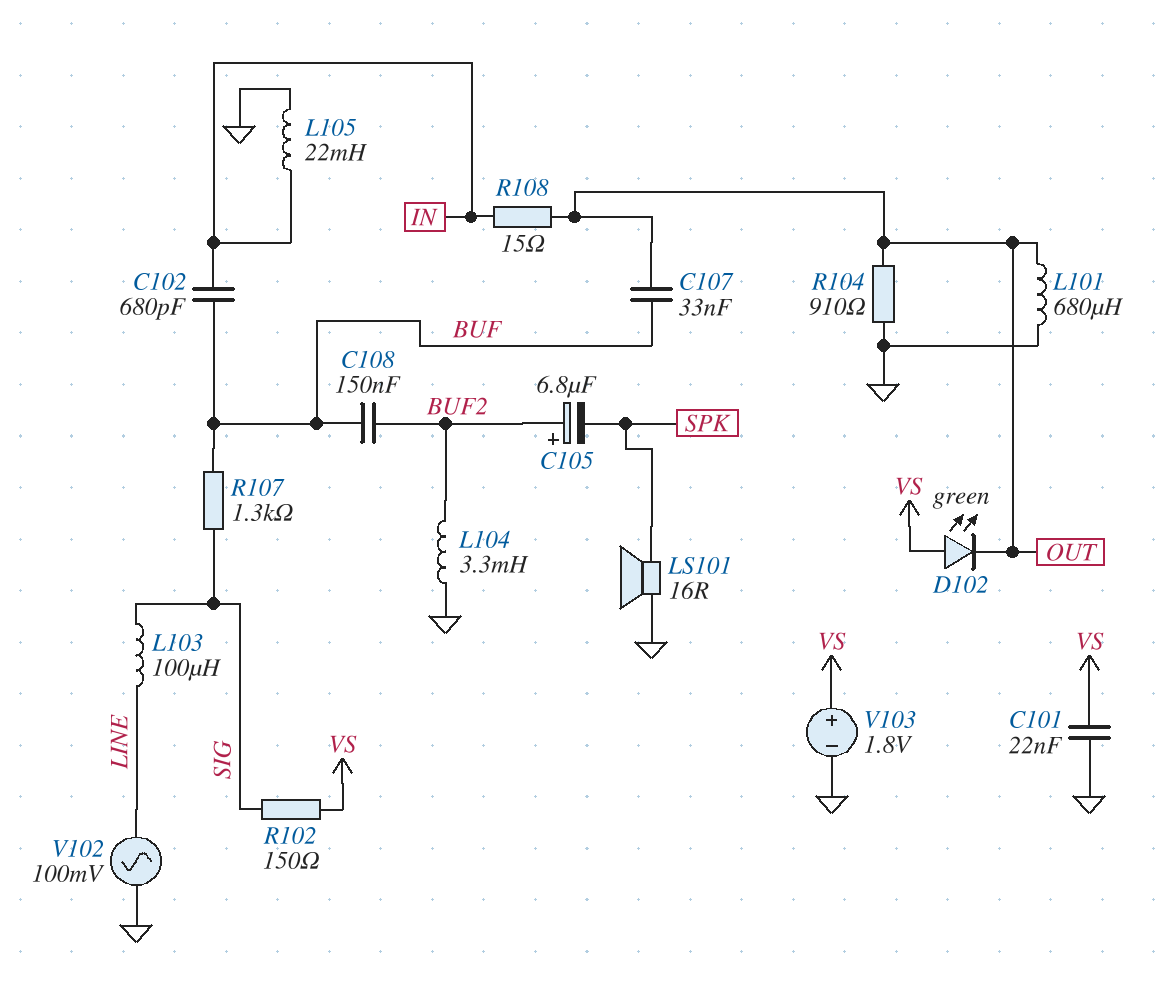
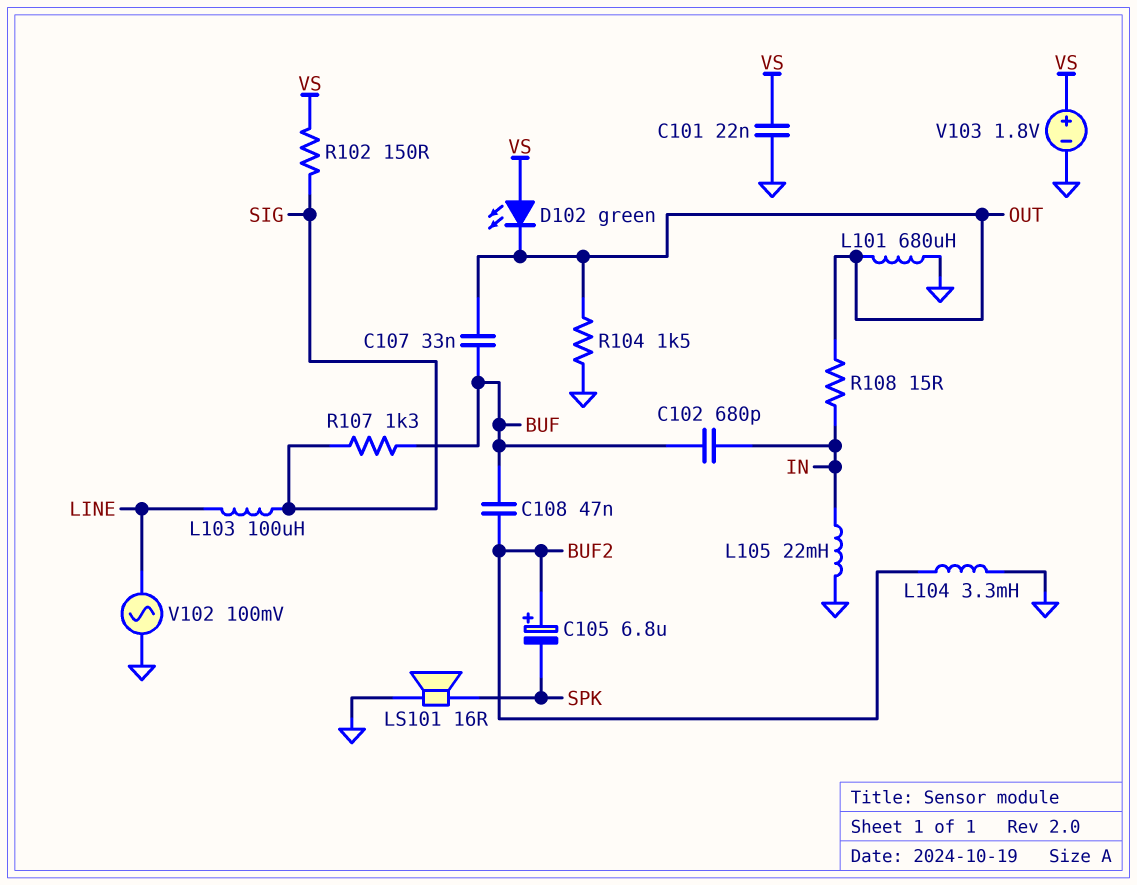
C108: 150nF (BUF, BUF2) -> 47nF (BUF, BUF2)
R104: 910 (GND, OUT) -> 1.5k (GND, OUT)

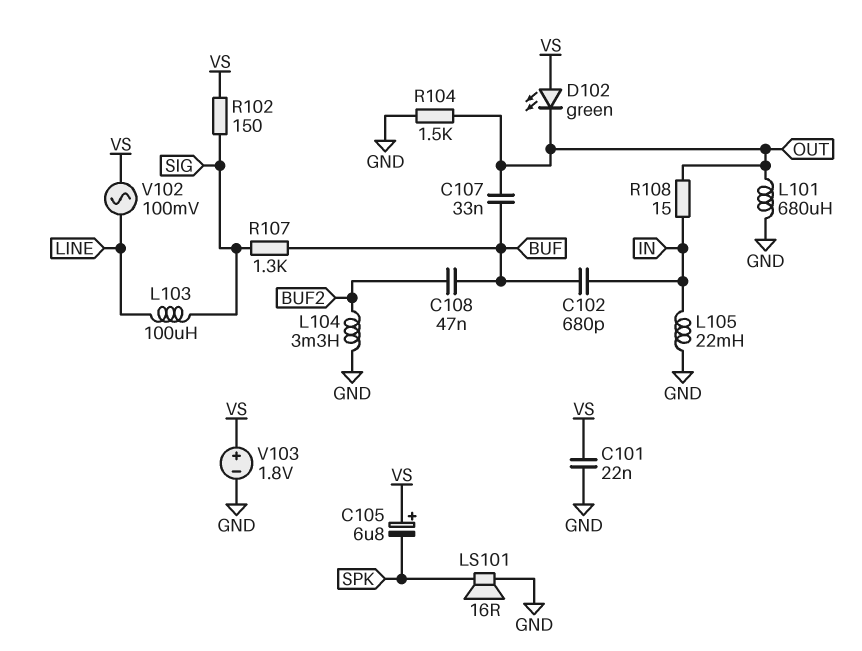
C105: 6.8uF (plus BUF2, minus SPK) -> 6.8uF (plus VS, minus SPK)
V102: AC 100mV (GND, LINE) -> AC 100mV (LINE, VS)

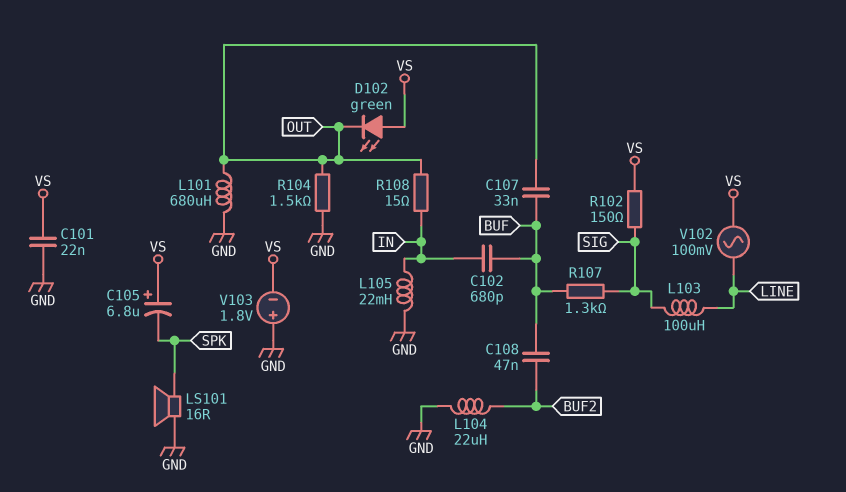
L104: 3.3mH (BUF2, GND) -> 22uH (BUF2, GND)
V103: 1.8V (plus VS, minus GND) -> 1.8V (plus GND, minus VS)

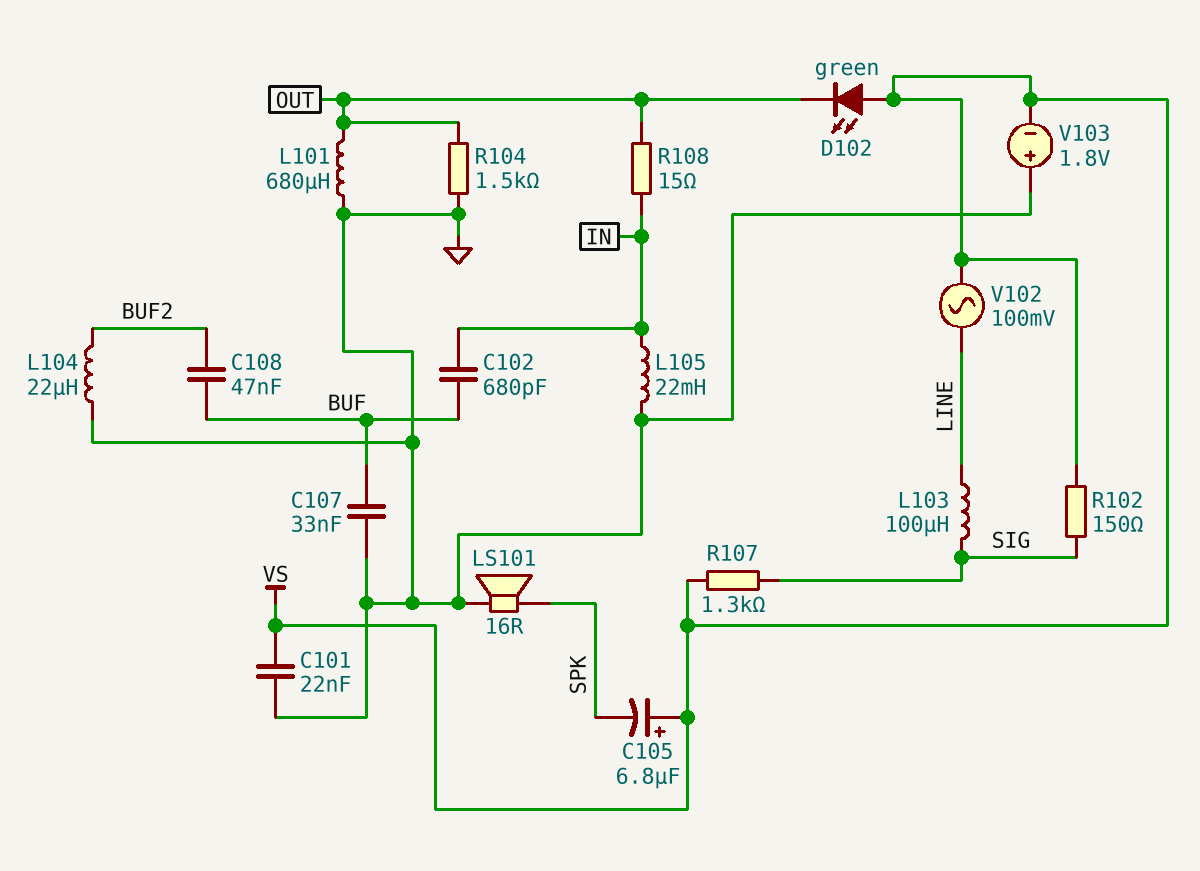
C107: 33nF (BUF, OUT) -> 33nF (BUF, GND)
R107: 1.3k (BUF, SIG) -> 1.3k (SIG, VS)

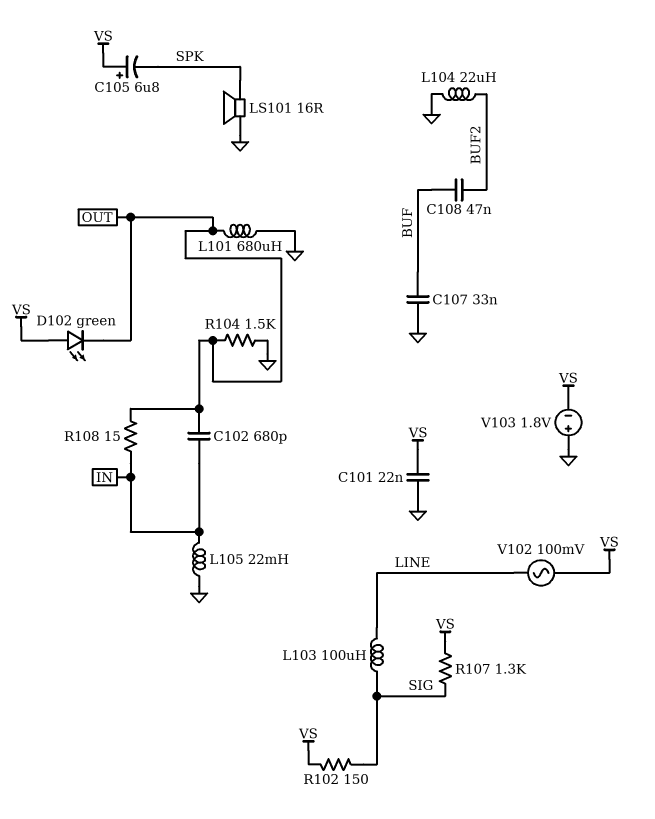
C102: 680pF (BUF, IN) -> 680pF (IN, OUT)

